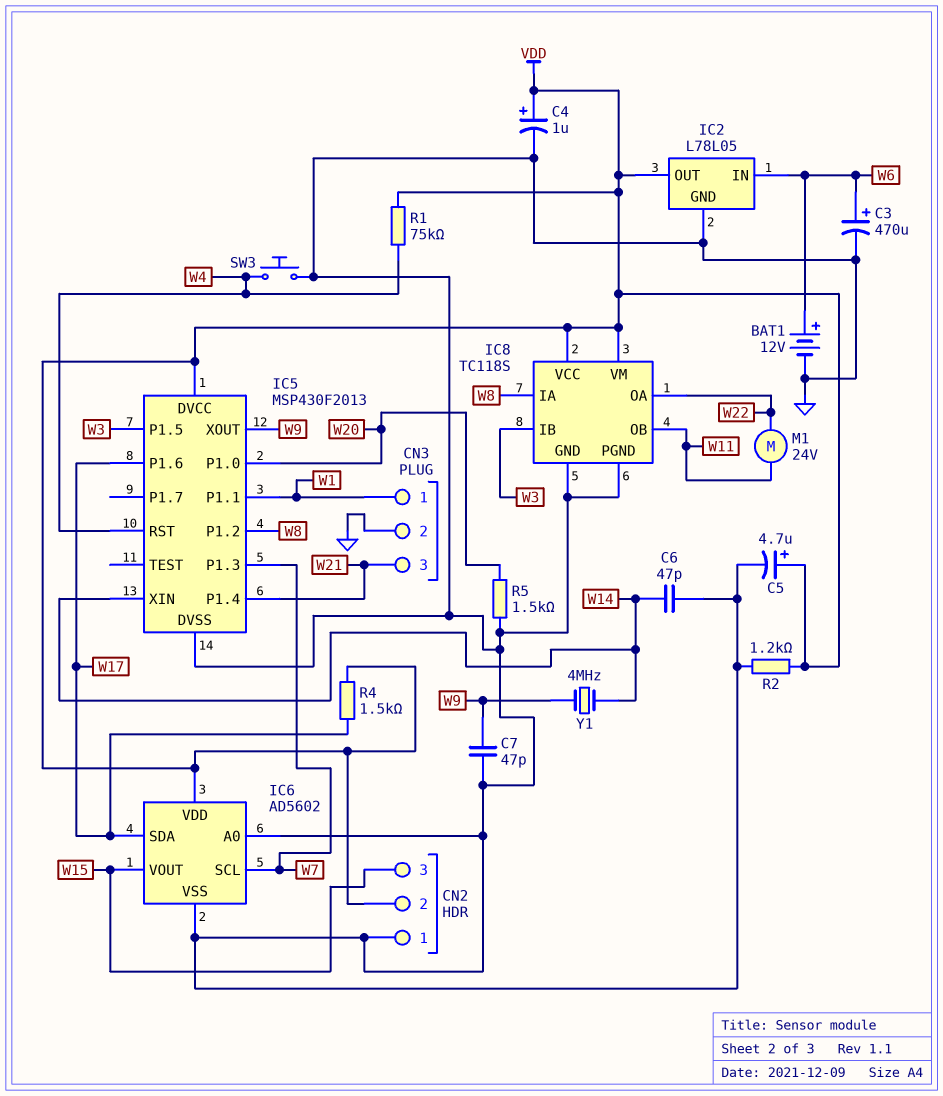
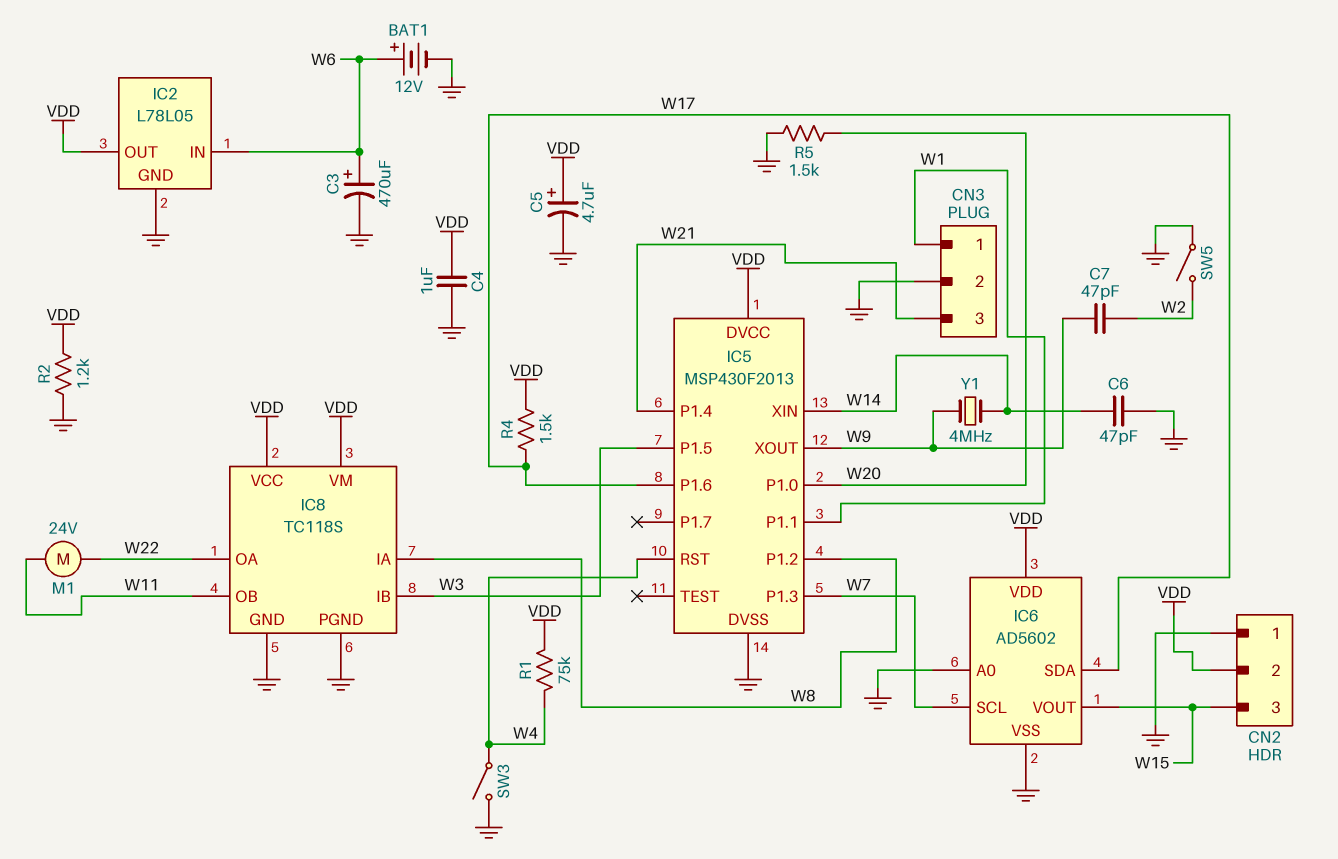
C4: 1uF (plus VDD, minus GND) -> 1uF (GND, VDD)
C7: 47pF (GND, W9) -> 47pF (W2, W9)
SW3: button (GND, W4) -> switch (GND, W4)
SW5: none -> switch (GND, W2)

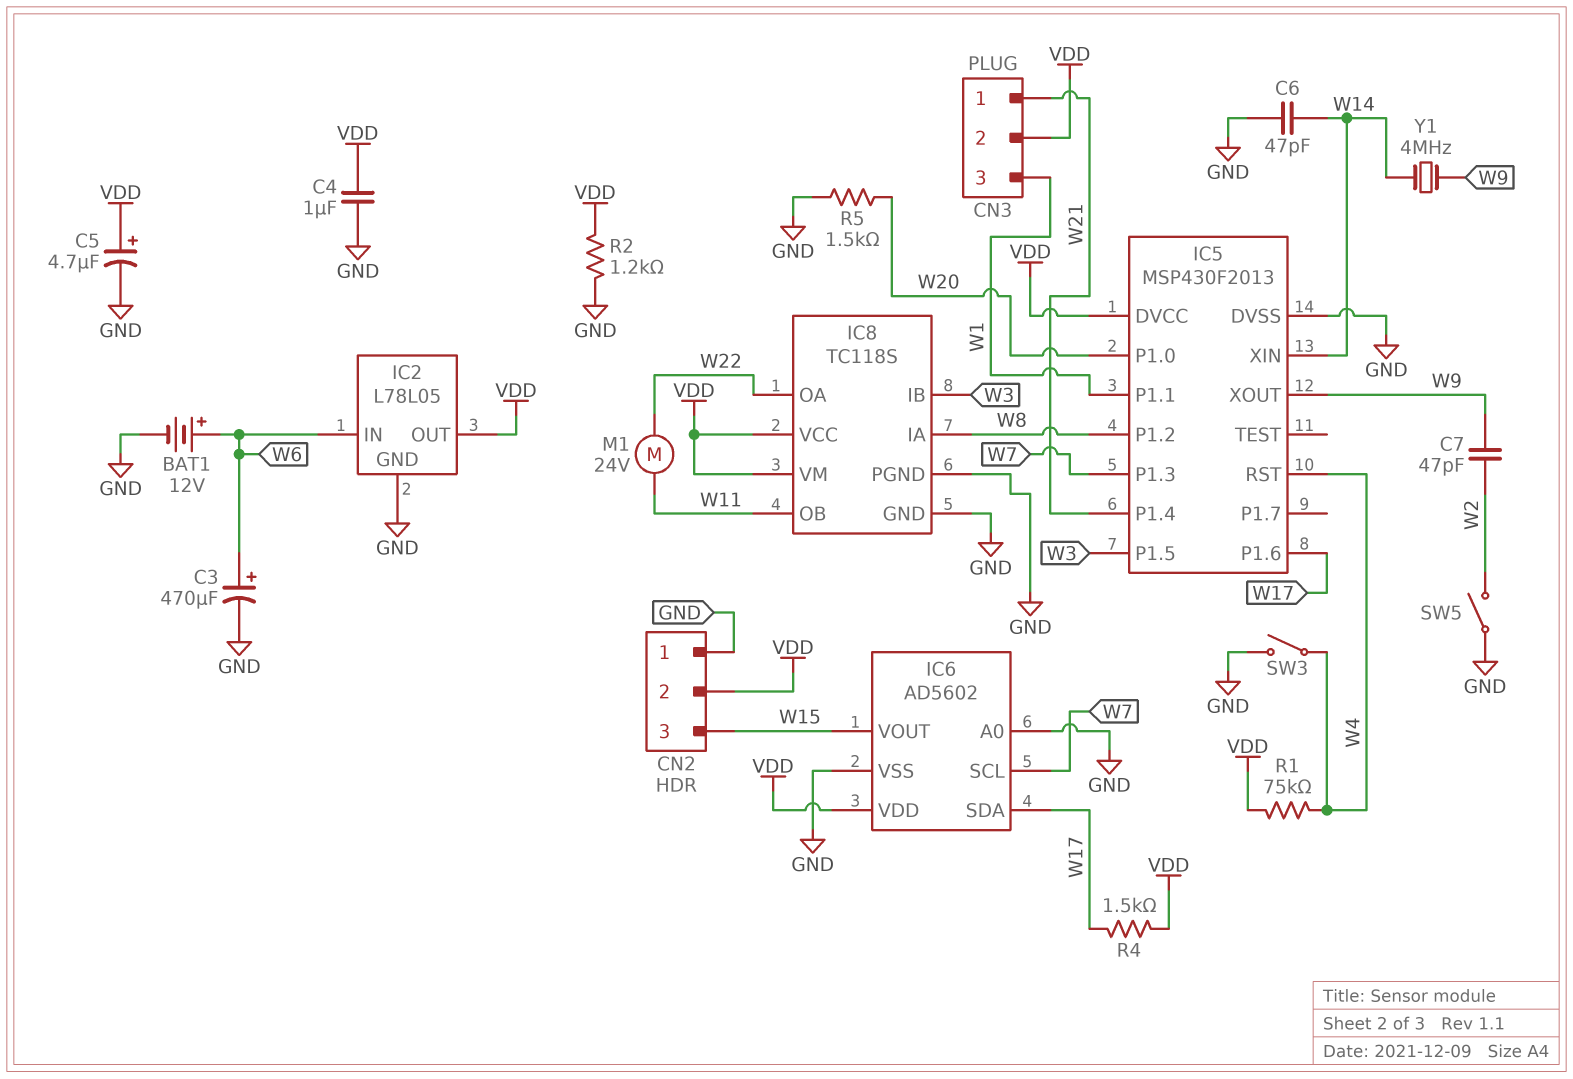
CN3 pin 1: W1 -> W21
CN3 pin 2: GND -> VDD
CN3 pin 3: W21 -> W1

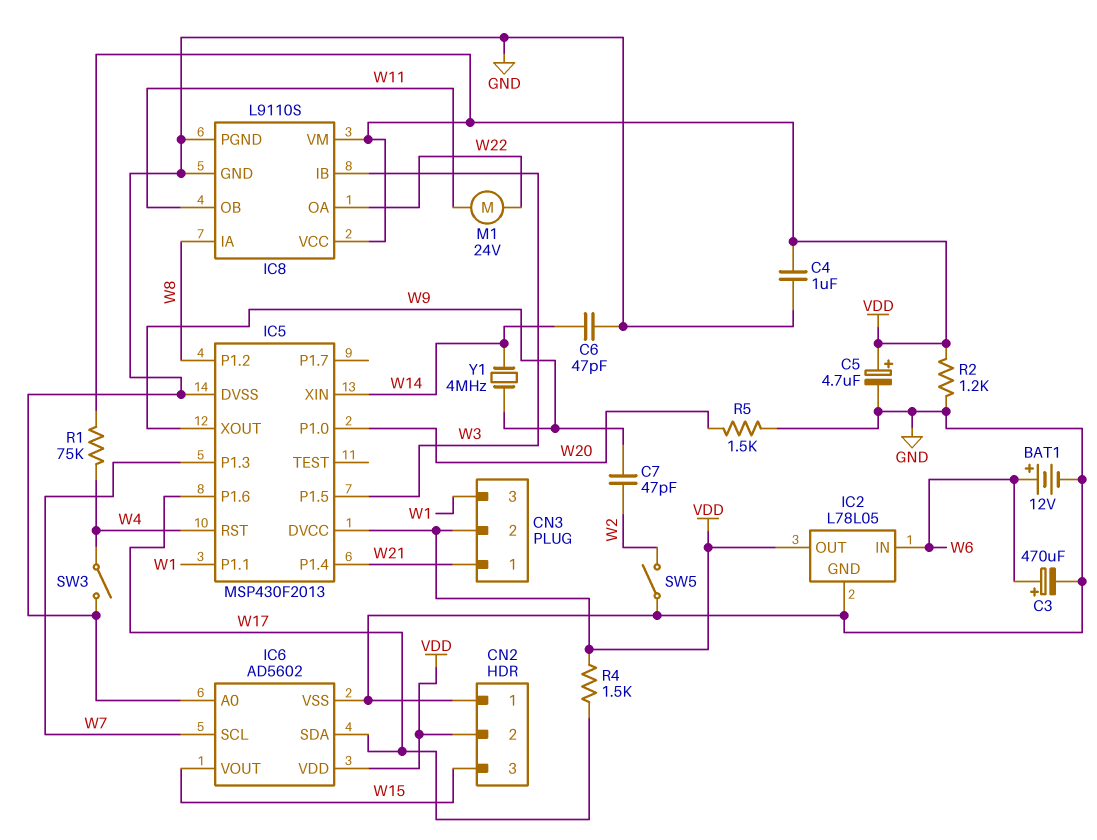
IC8: TC118S -> L9110S

